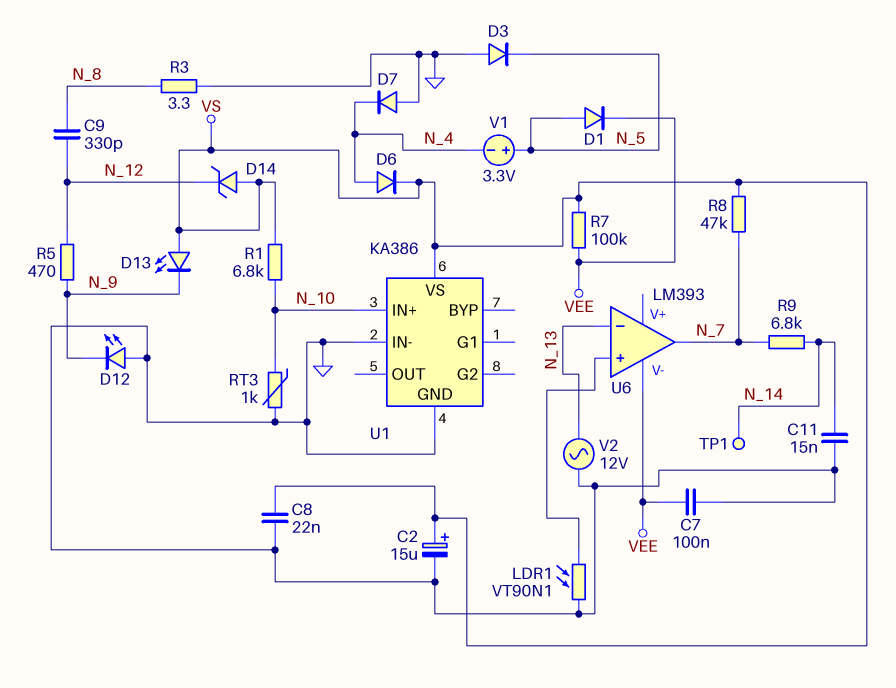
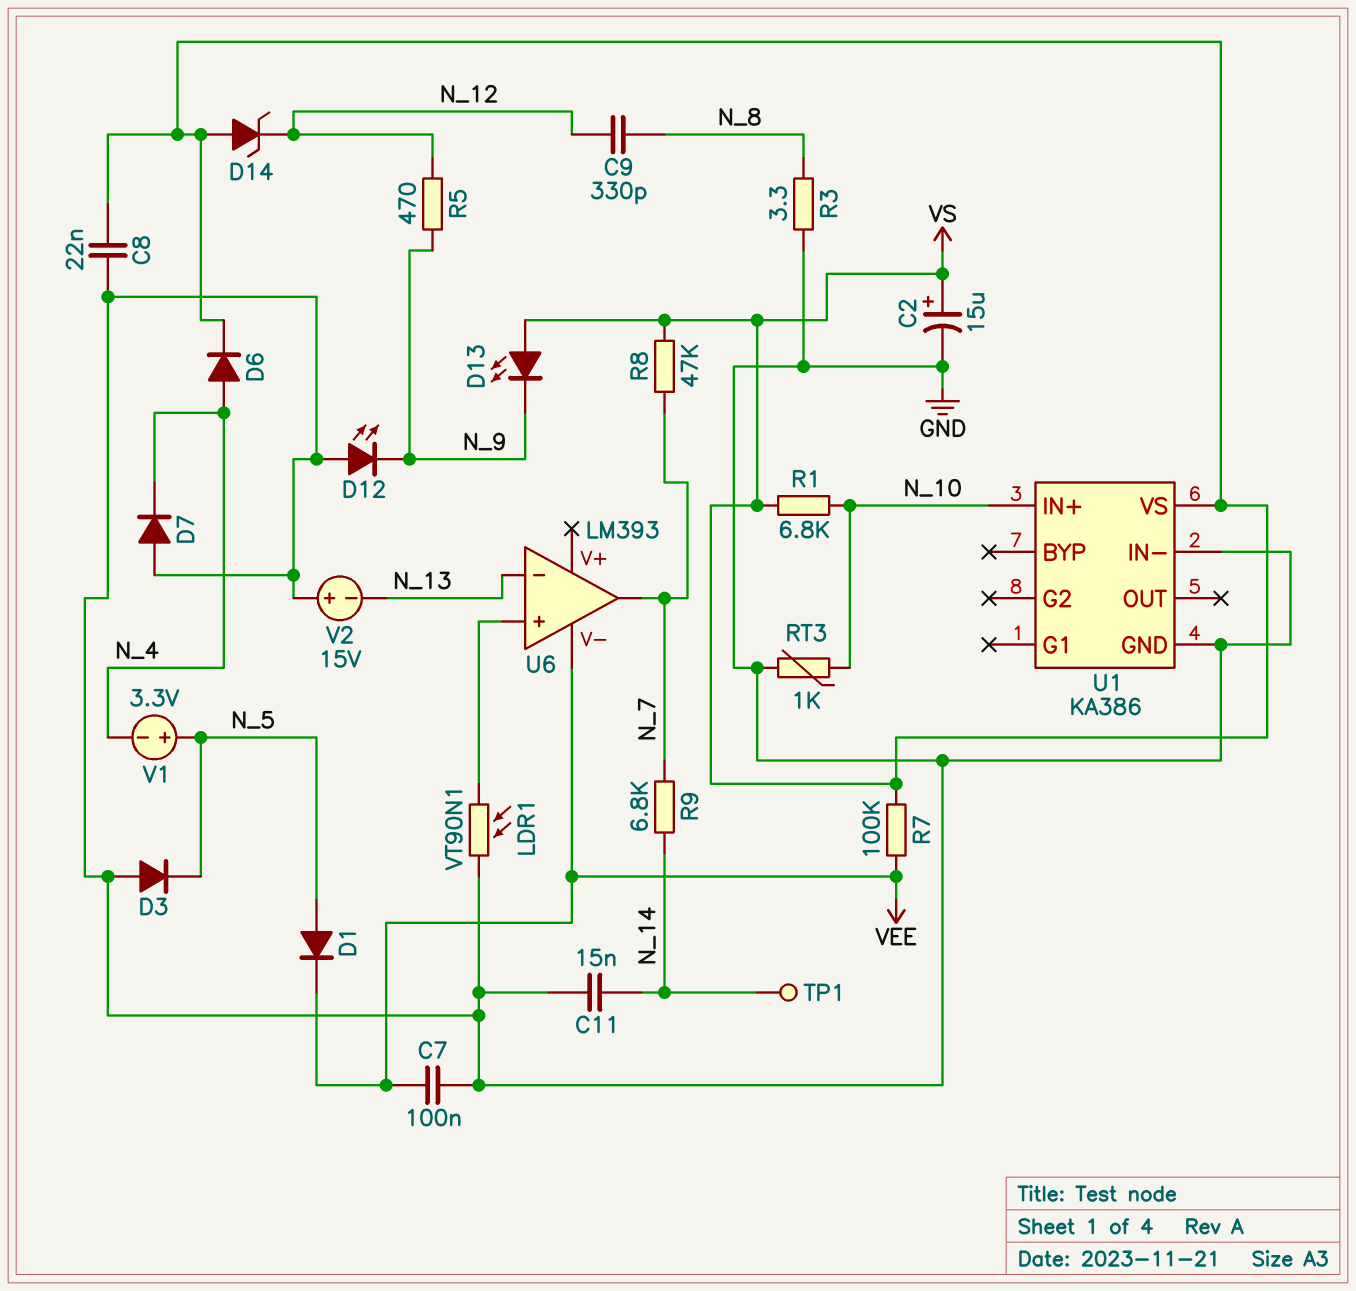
V2: AC 12V (GND, N_13) -> 15V (plus GND, minus N_13)

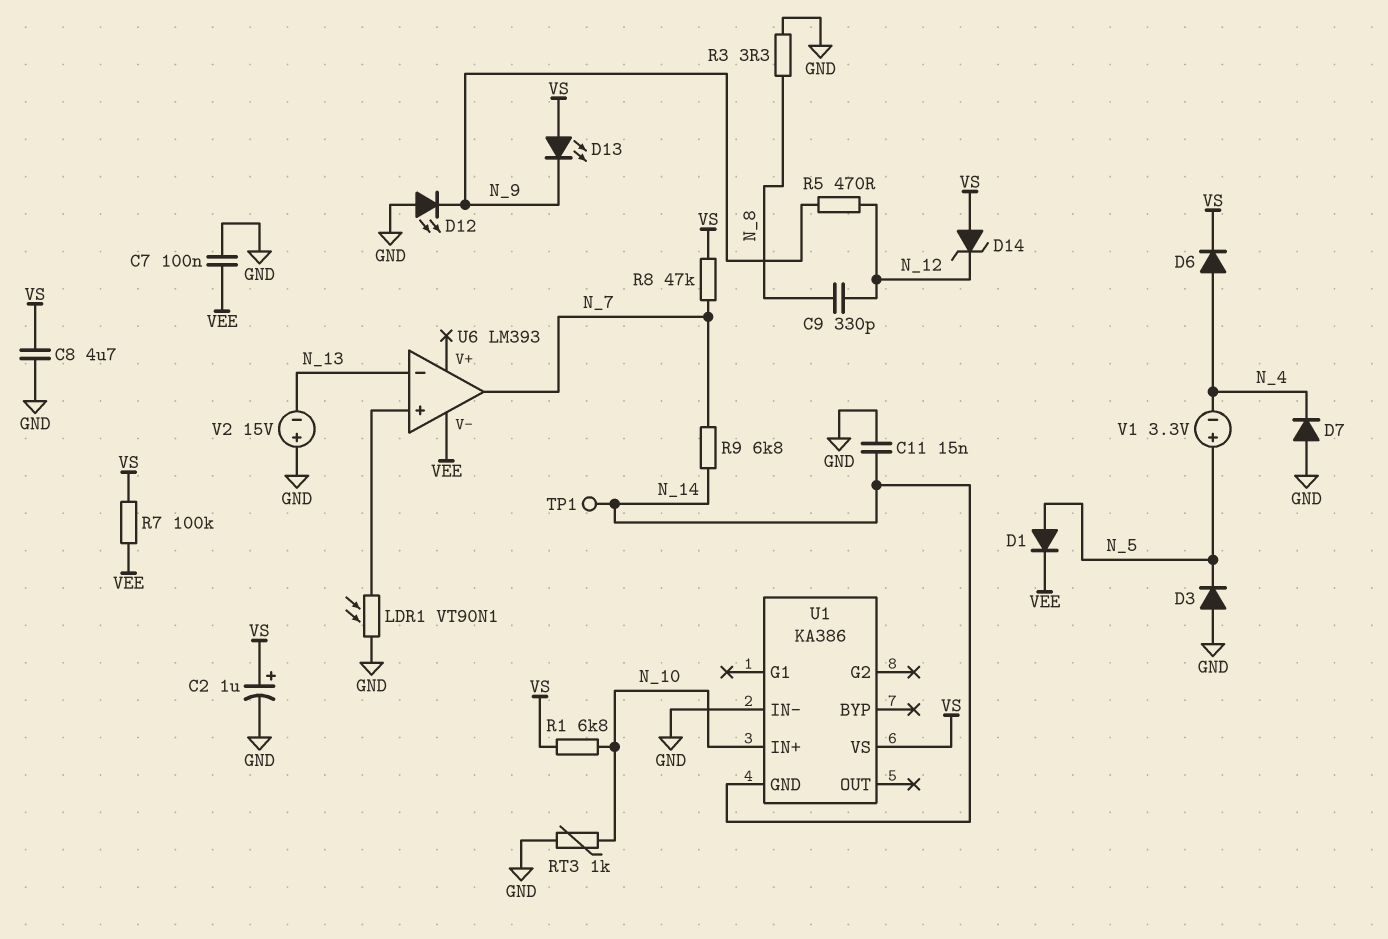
C2: 15uF (plus VS, minus GND) -> 1uF (plus VS, minus GND)
C8: 22nF (GND, VS) -> 4.7uF (GND, VS)
U1 pin GND: GND -> N_14

